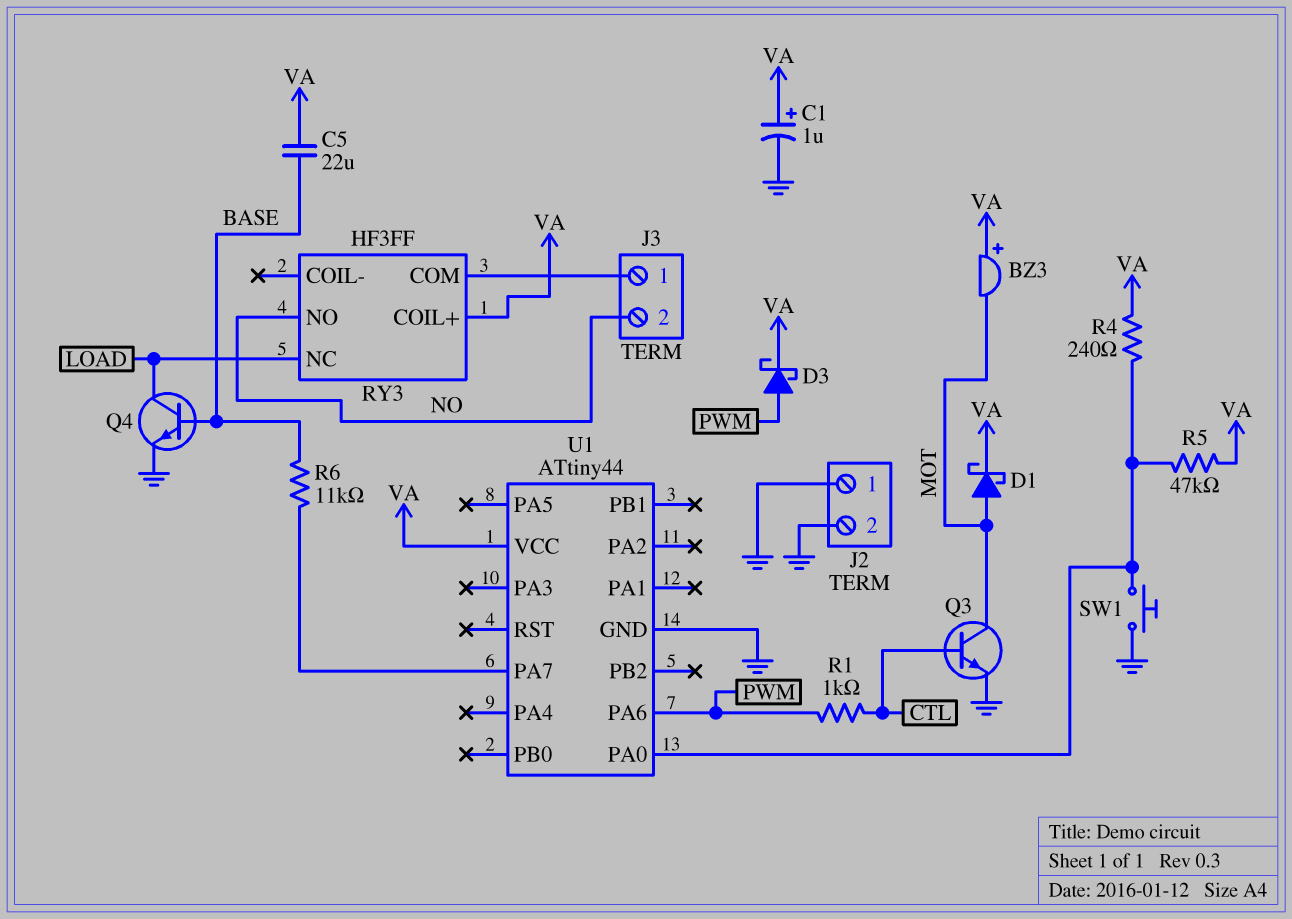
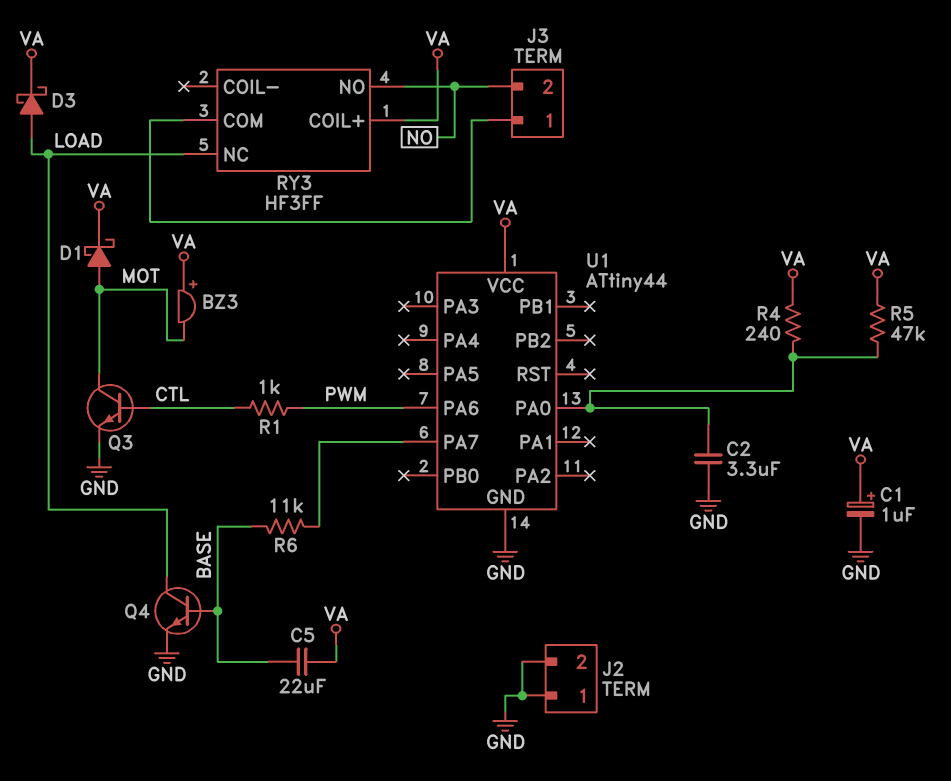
C2: none -> 3.3uF (GND, U1/PA0)
D3: schottky (A PWM, K VA) -> schottky (A LOAD, K VA)
SW1: button (GND, U1/PA0) -> none

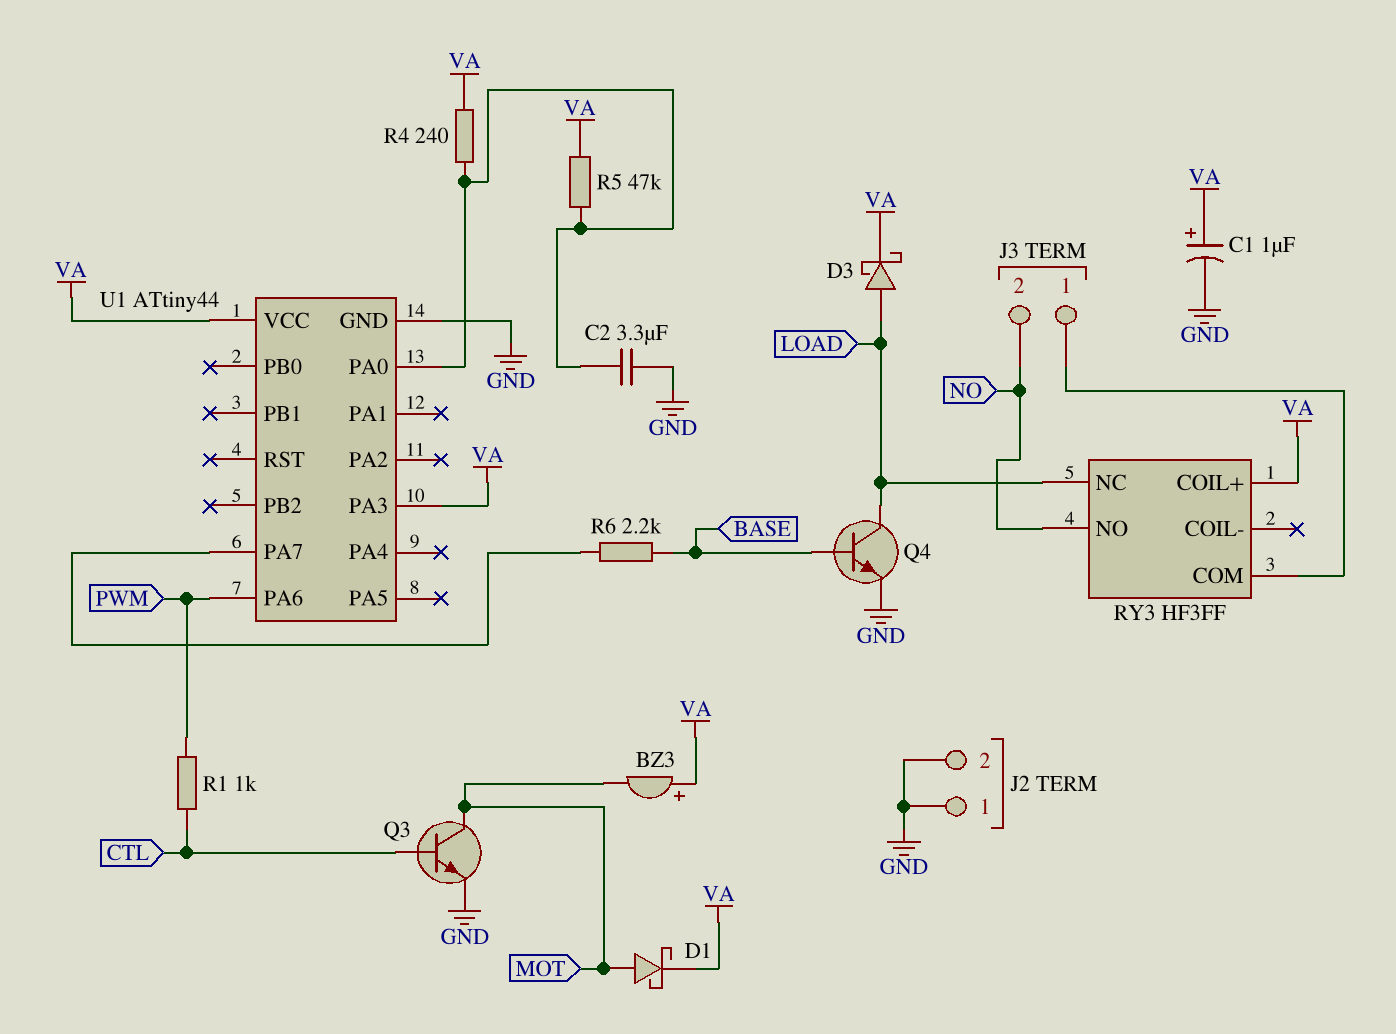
C5: 22uF (BASE, VA) -> none
R6: 11k (BASE, U1/PA7) -> 2.2k (BASE, U1/PA7)
U1 pin PA3: none -> VA

